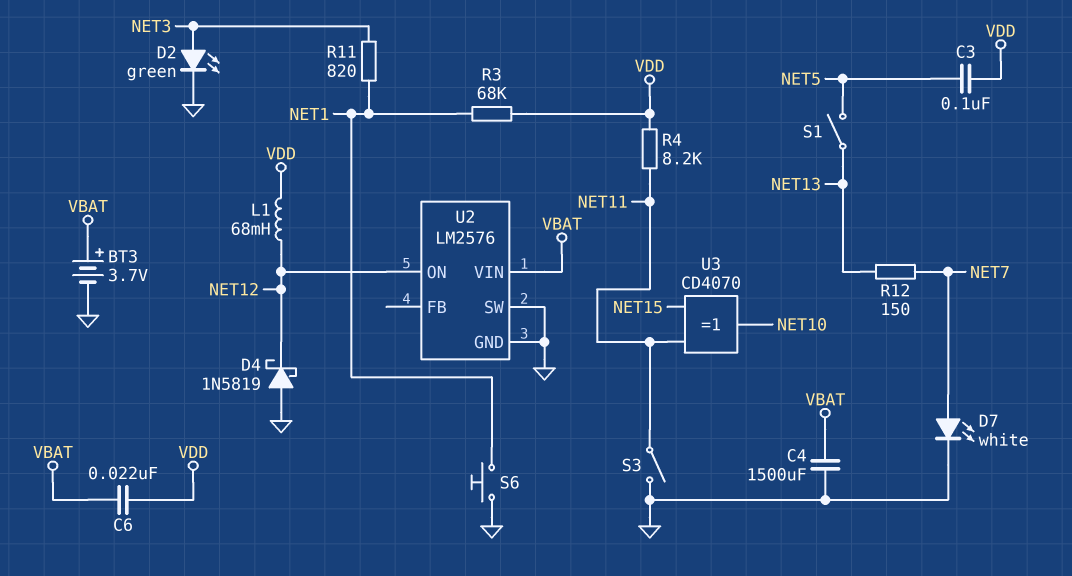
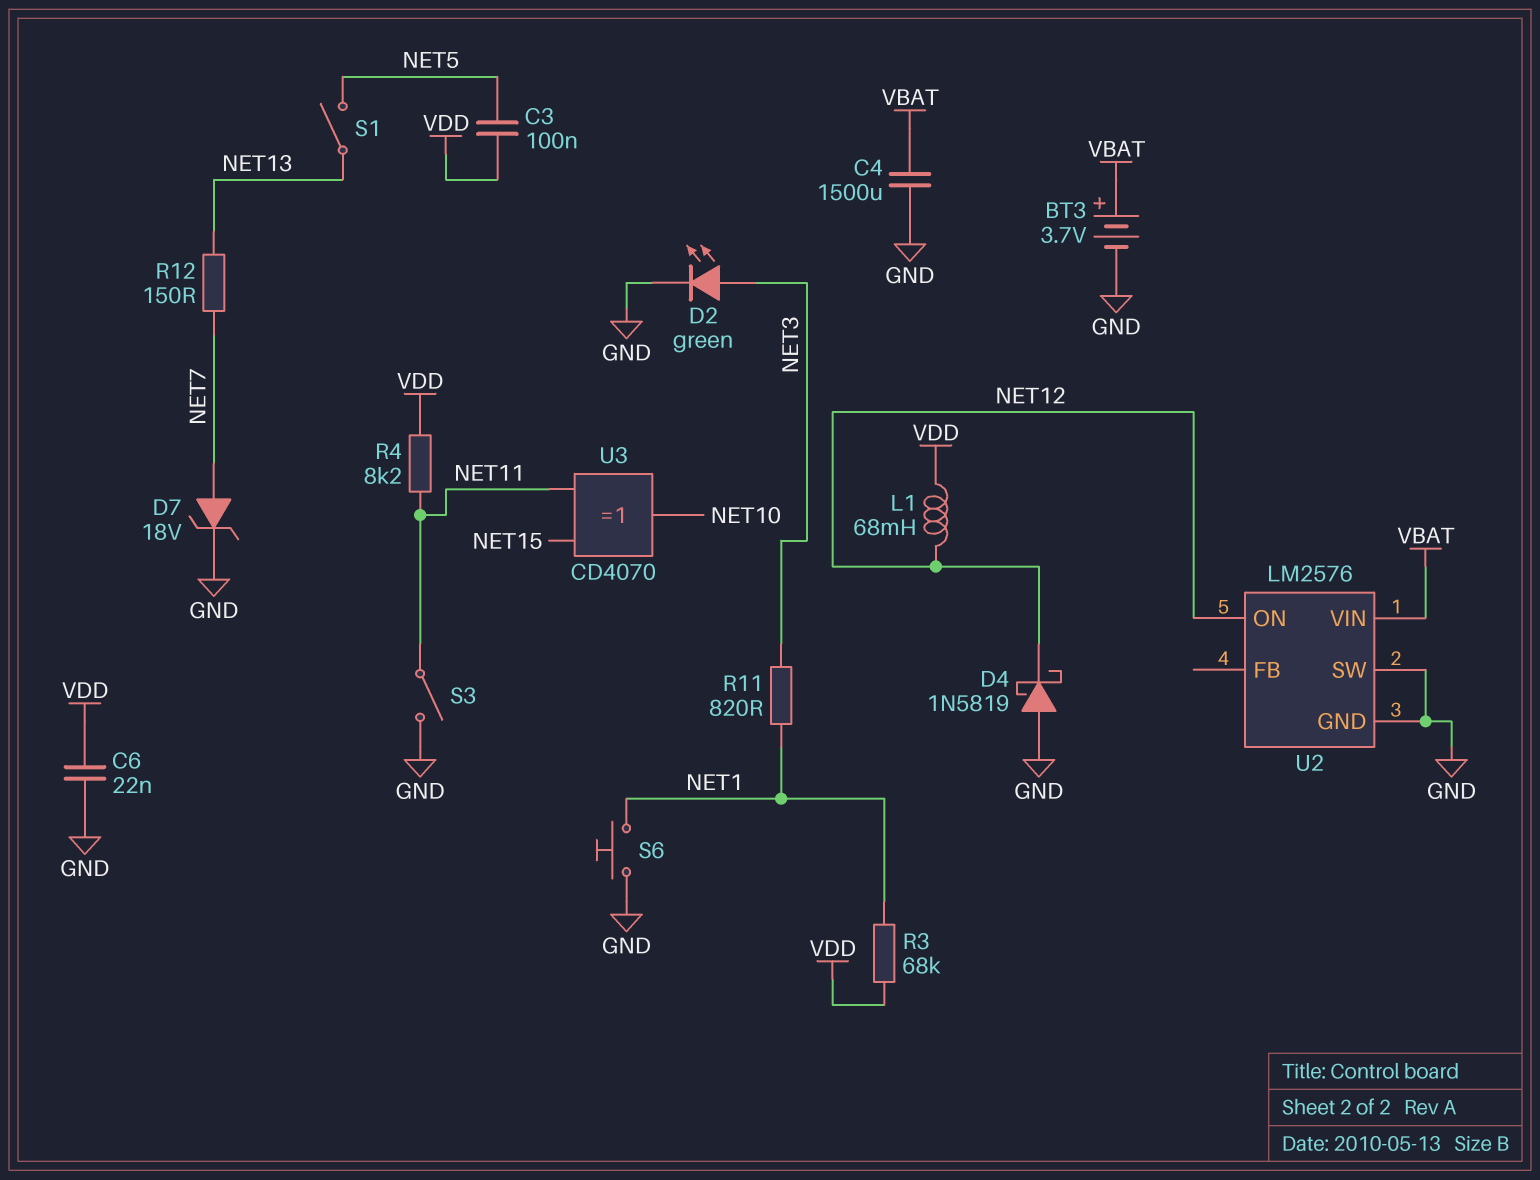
C6: 22nF (VBAT, VDD) -> 22nF (GND, VDD)
D7: LED white (A NET7, K GND) -> zener 18V (A NET7, K GND)

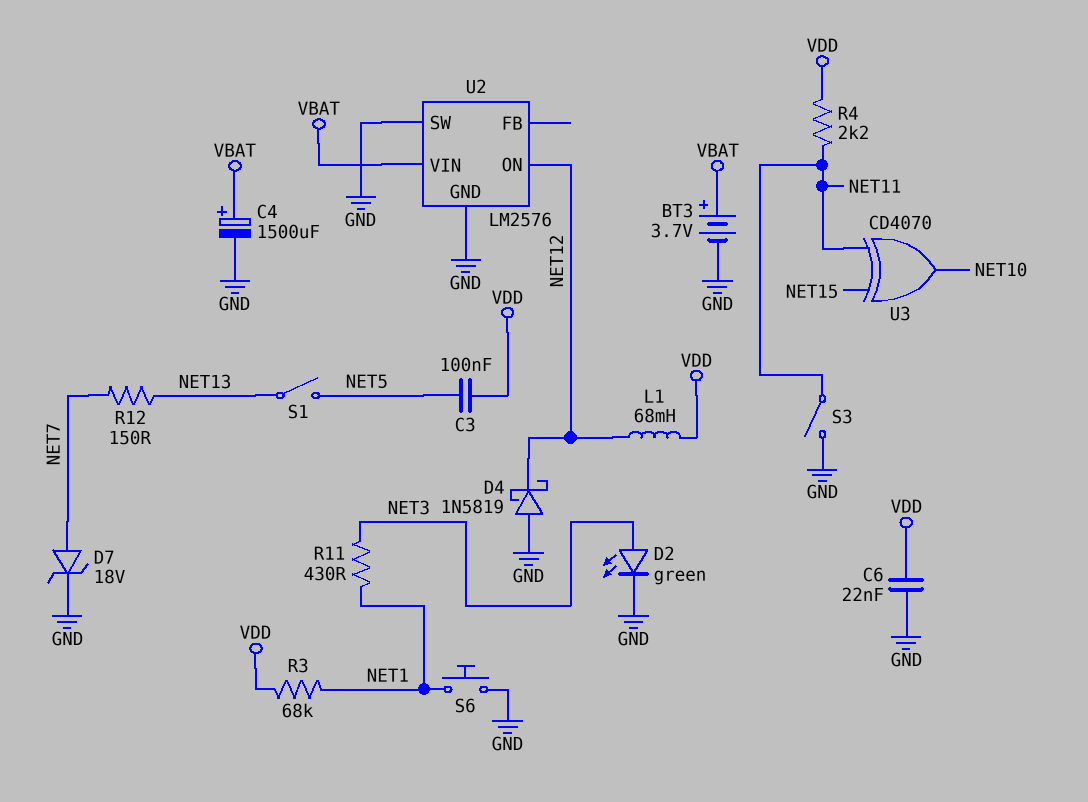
C4: 1500uF (GND, VBAT) -> 1500uF (plus VBAT, minus GND)
R4: 8.2k (NET11, VDD) -> 2.2k (NET11, VDD)
R11: 820 (NET1, NET3) -> 430 (NET1, NET3)

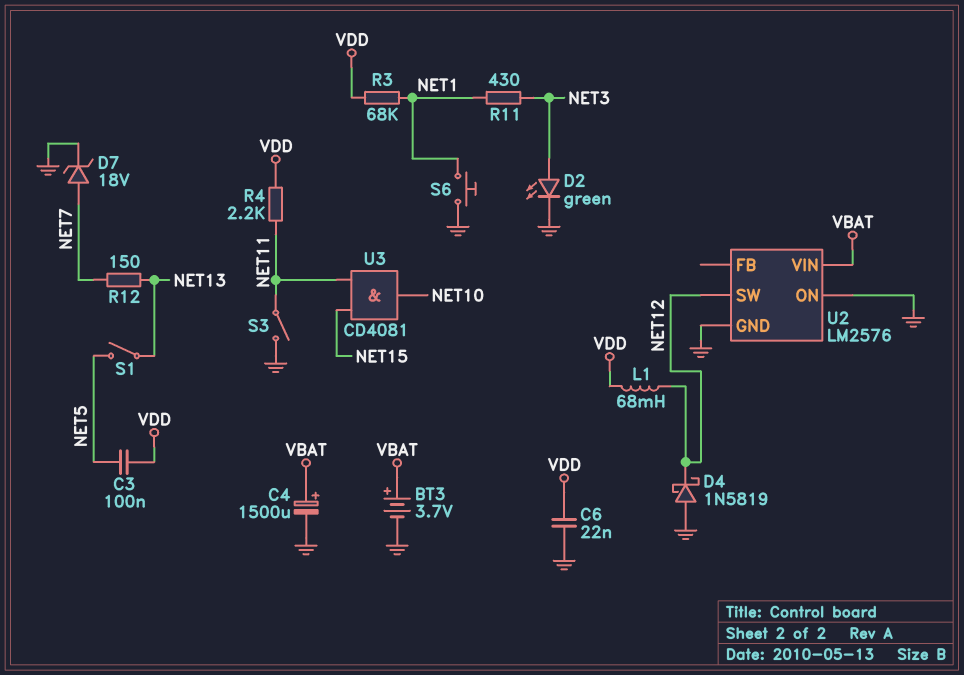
U2 pin ON: NET12 -> GND
U2 pin SW: GND -> NET12
U3: XOR CD4070 (in NET11, in NET15, out NET10) -> AND CD4081 (in NET11, in NET15, out NET10)

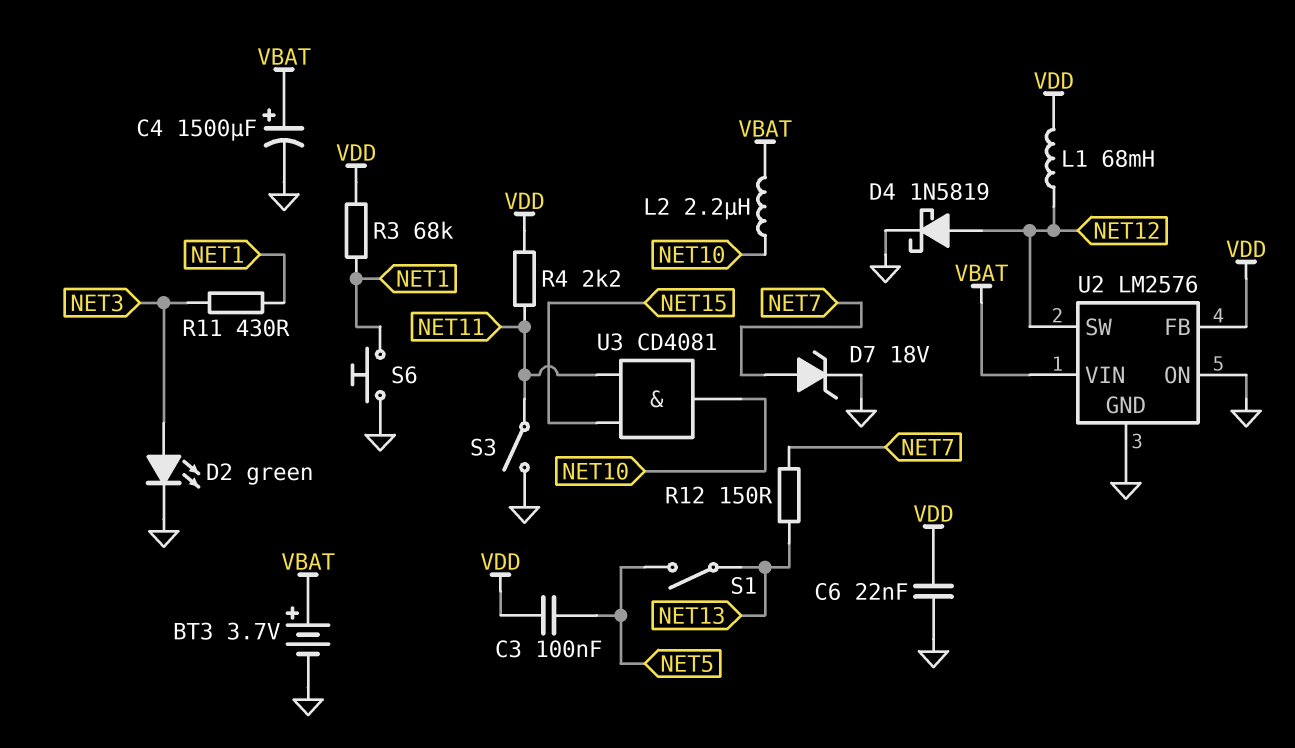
D4: schottky 1N5819 (A GND, K NET12) -> schottky 1N5819 (A NET12, K GND)
L2: none -> 2.2uH (NET10, VBAT)
U2 pin FB: none -> VDD

